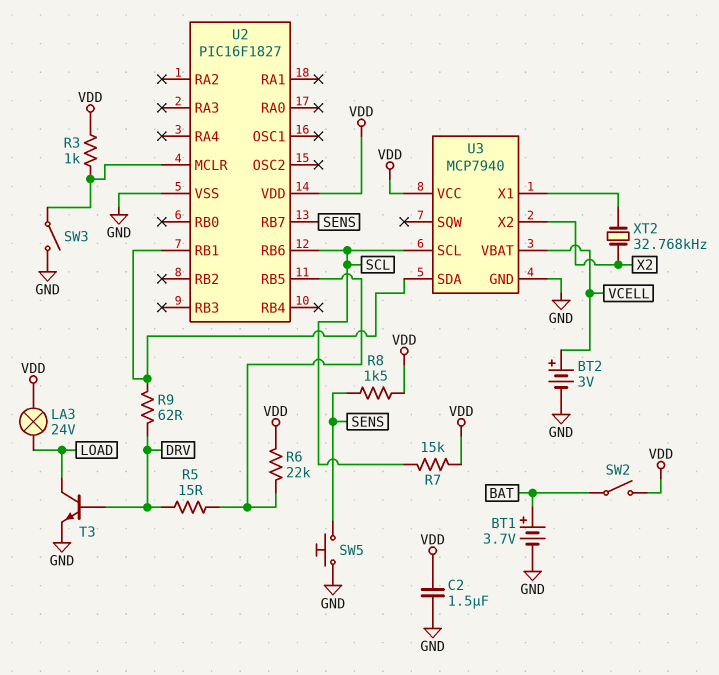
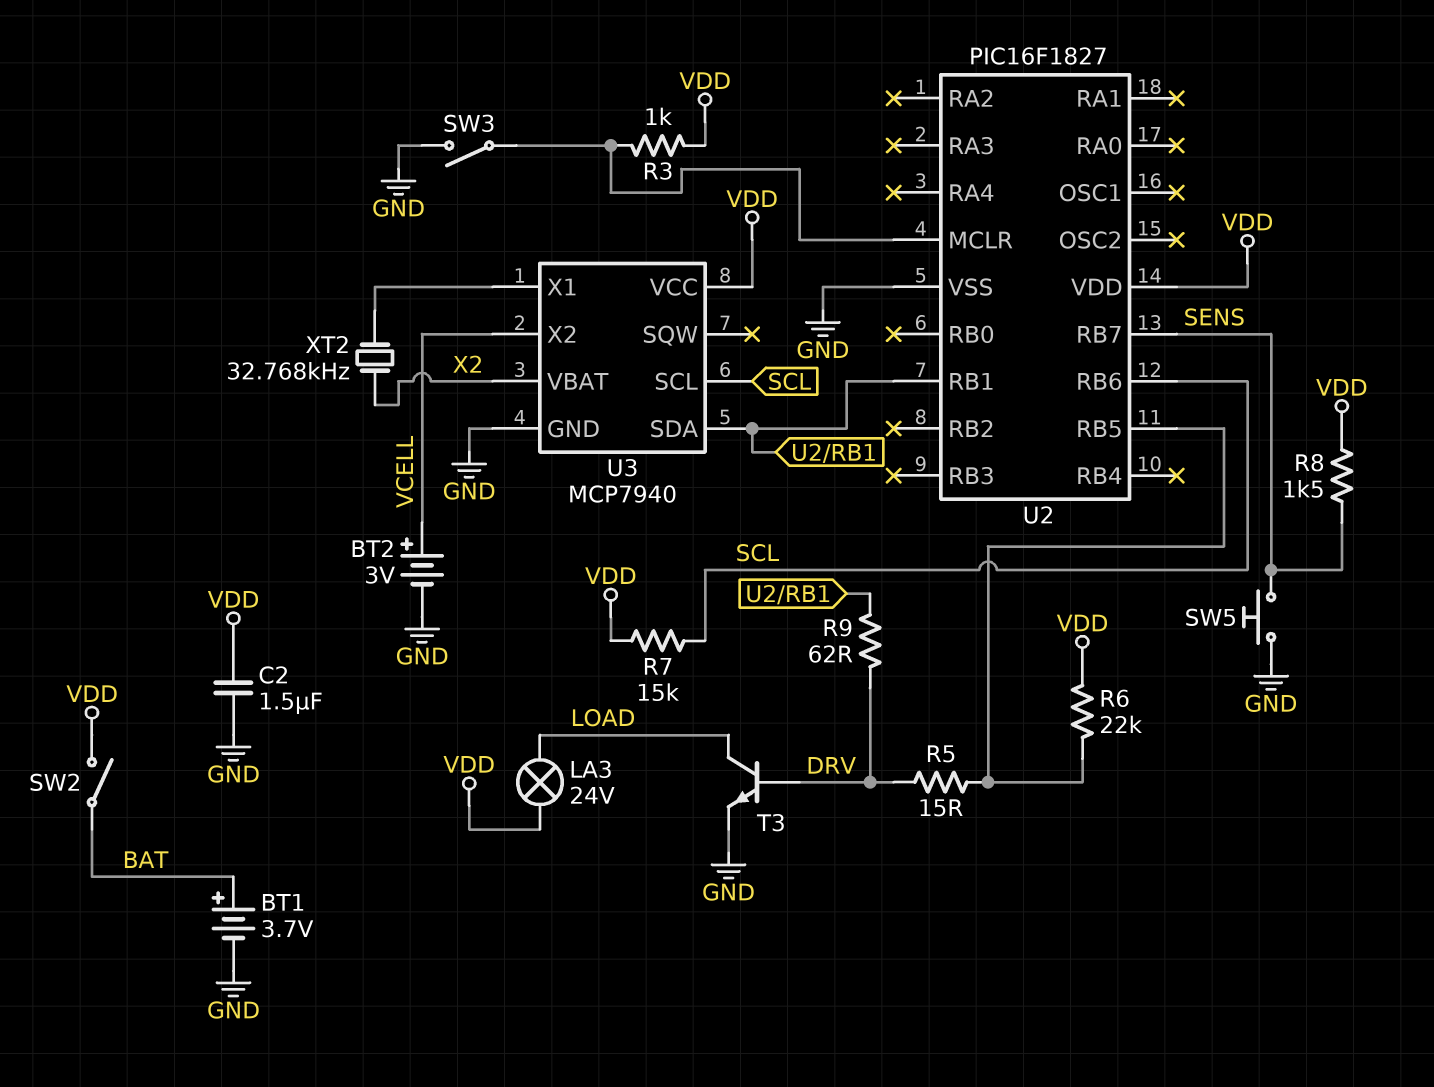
U3 pin VBAT: VCELL -> X2
U3 pin X2: X2 -> VCELL

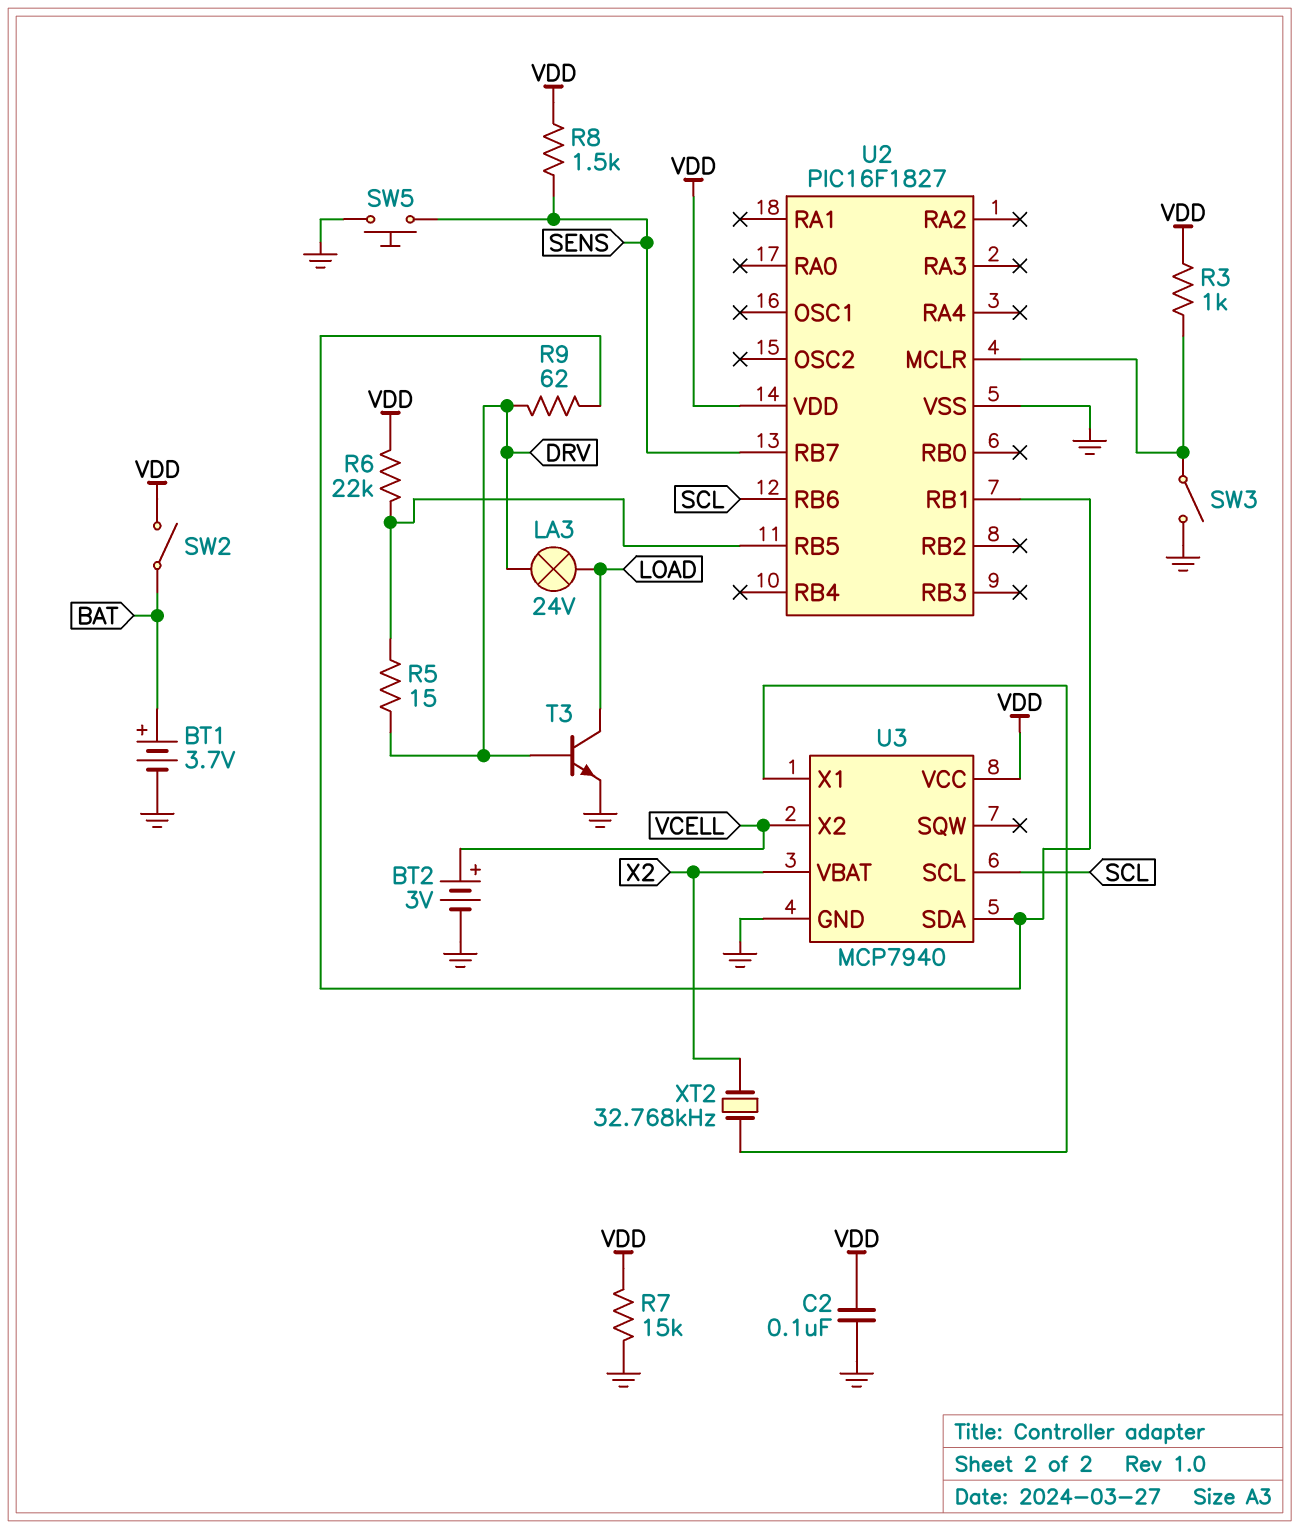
C2: 1.5uF (GND, VDD) -> 100nF (GND, VDD)
LA3: lamp 24V (LOAD, VDD) -> lamp 24V (DRV, LOAD)
R7: 15k (SCL, VDD) -> 15k (GND, VDD)

